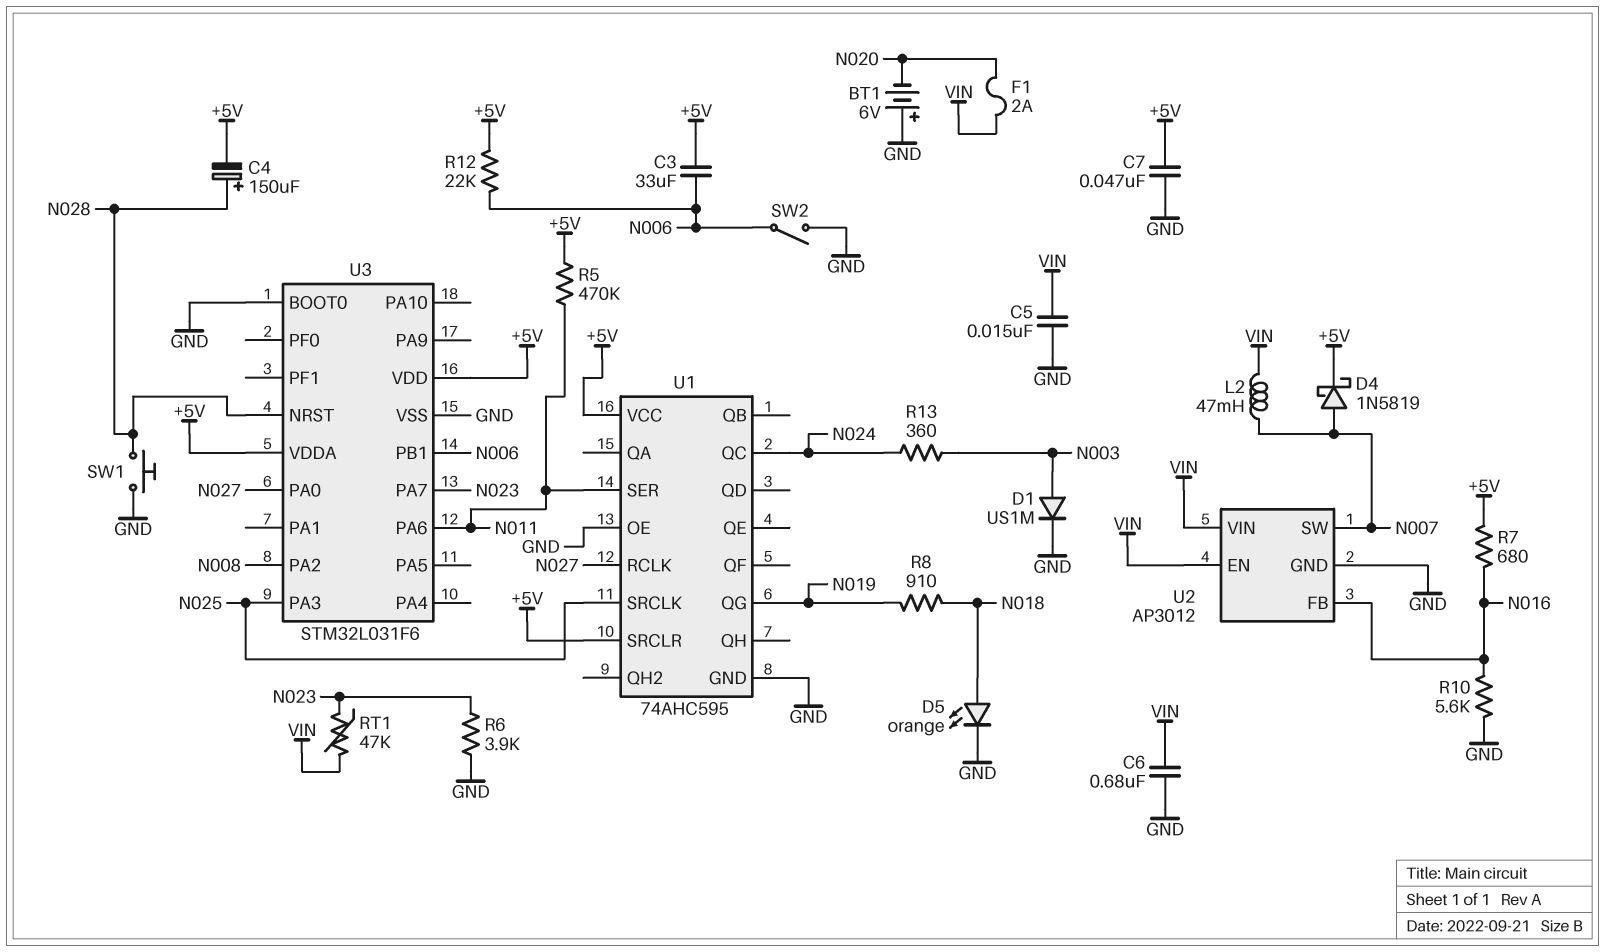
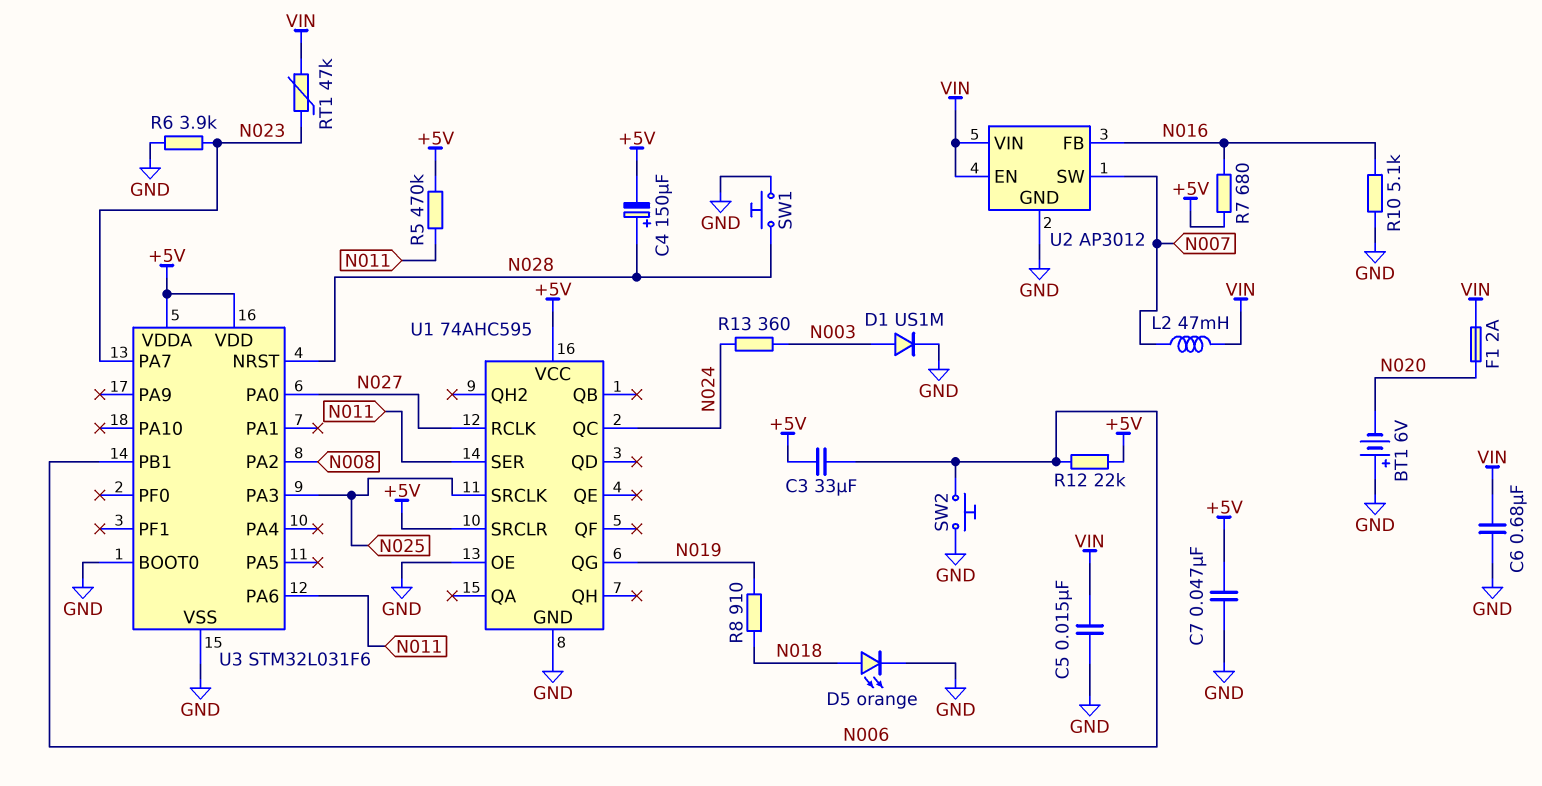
D4: schottky 1N5819 (A N007, K +5V) -> none
R10: 5.6k (GND, N016) -> 5.1k (GND, N016)
SW2: switch (GND, N006) -> button (GND, N006)

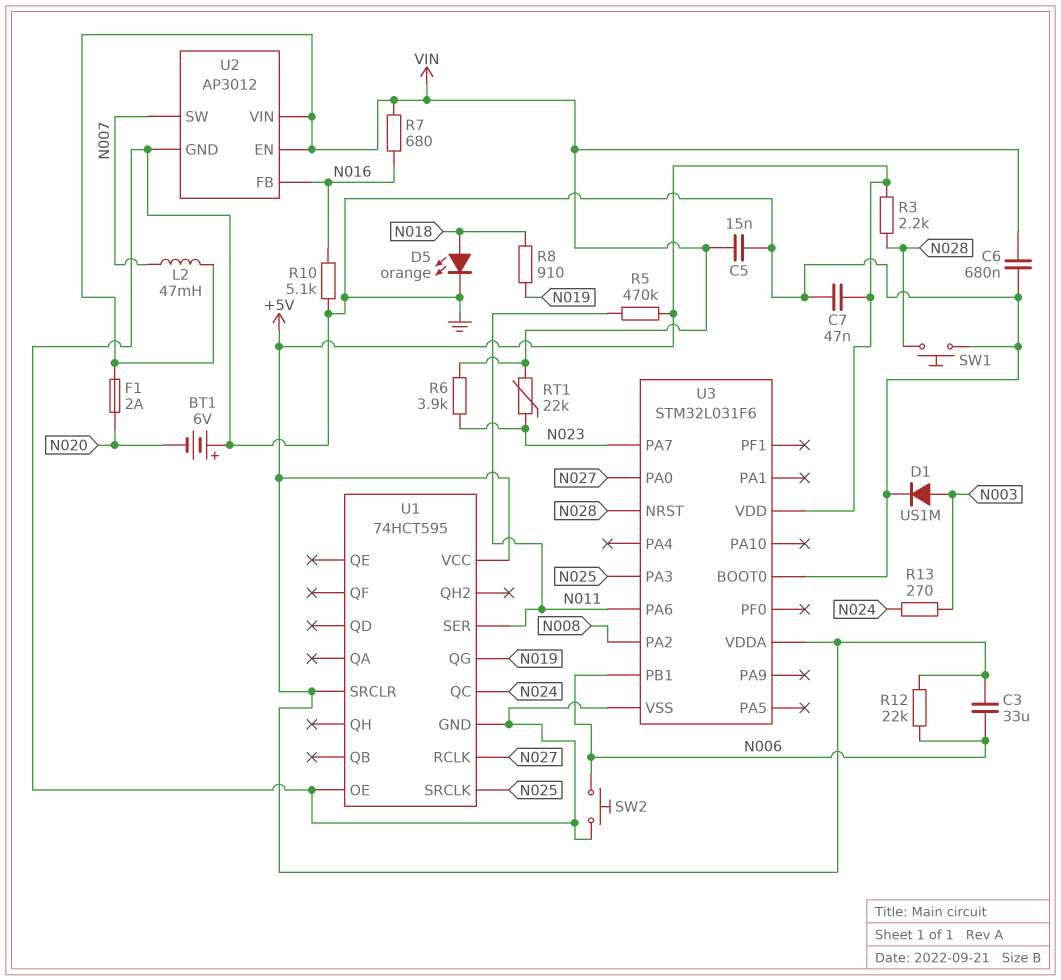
C4: 150uF (plus N028, minus +5V) -> none
R3: none -> 2.2k (+5V, N028)
R6: 3.9k (GND, N023) -> 3.9k (N023, VIN)
R7: 680 (+5V, N016) -> 680 (N016, VIN)
R13: 360 (N003, N024) -> 270 (N003, N024)
RT1: 47k (N023, VIN) -> 22k (N023, VIN)
U1: 74AHC595 -> 74HCT595

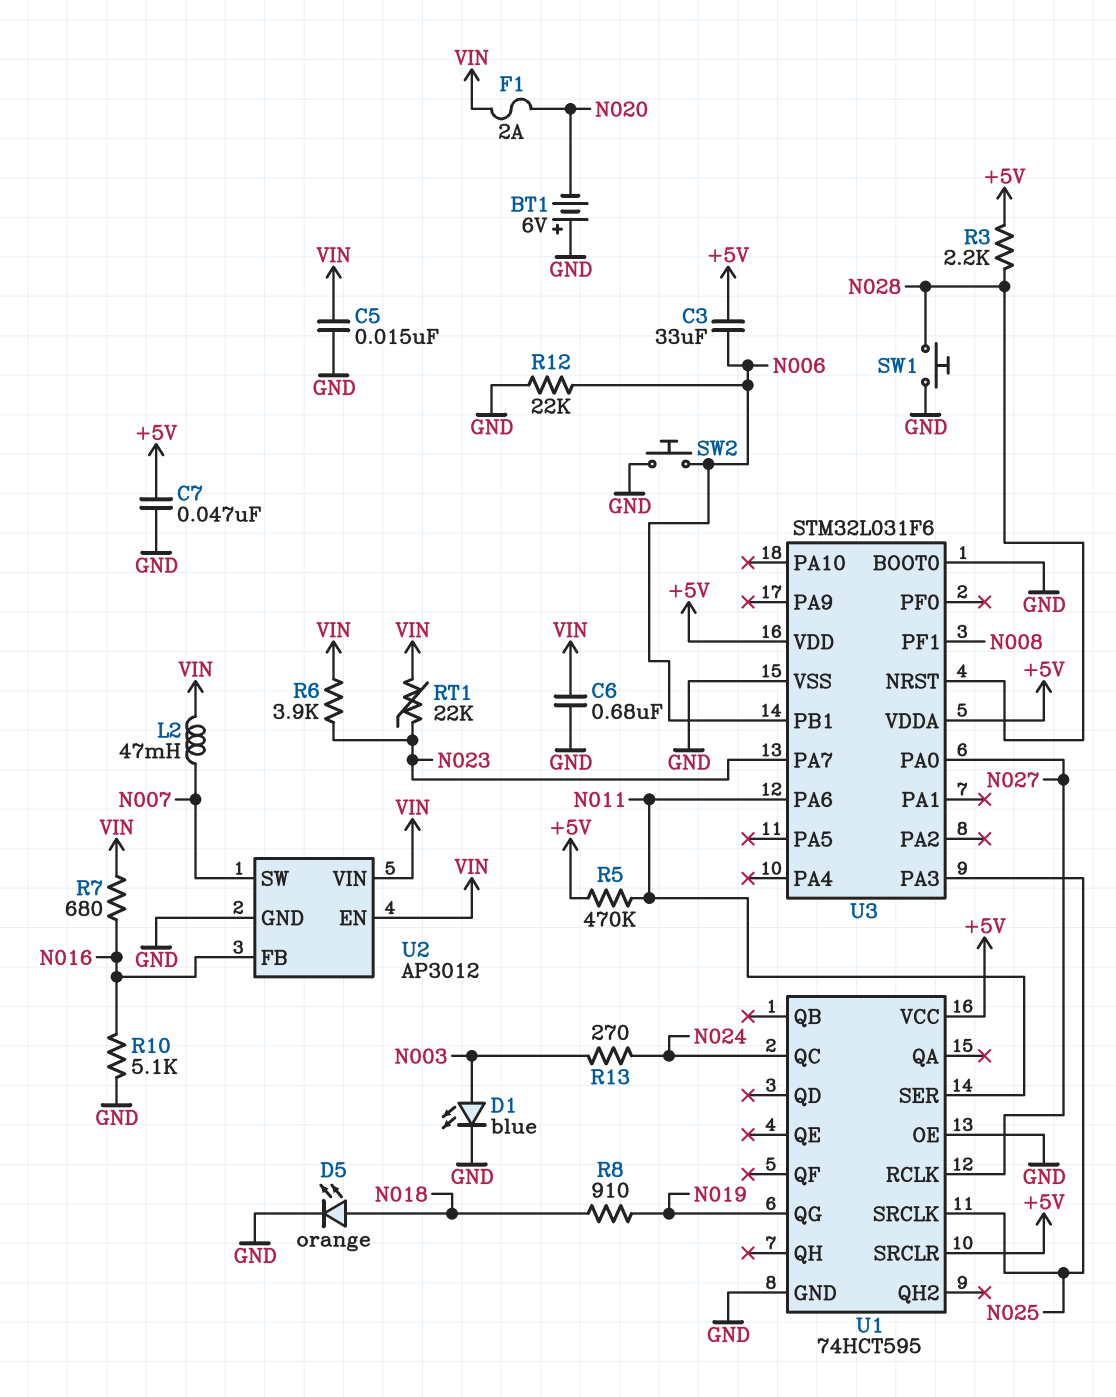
D1: diode US1M (A N003, K GND) -> LED blue (A N003, K GND)
R12: 22k (+5V, N006) -> 22k (GND, N006)
U3 pin PA2: N008 -> none
U3 pin PF1: none -> N008

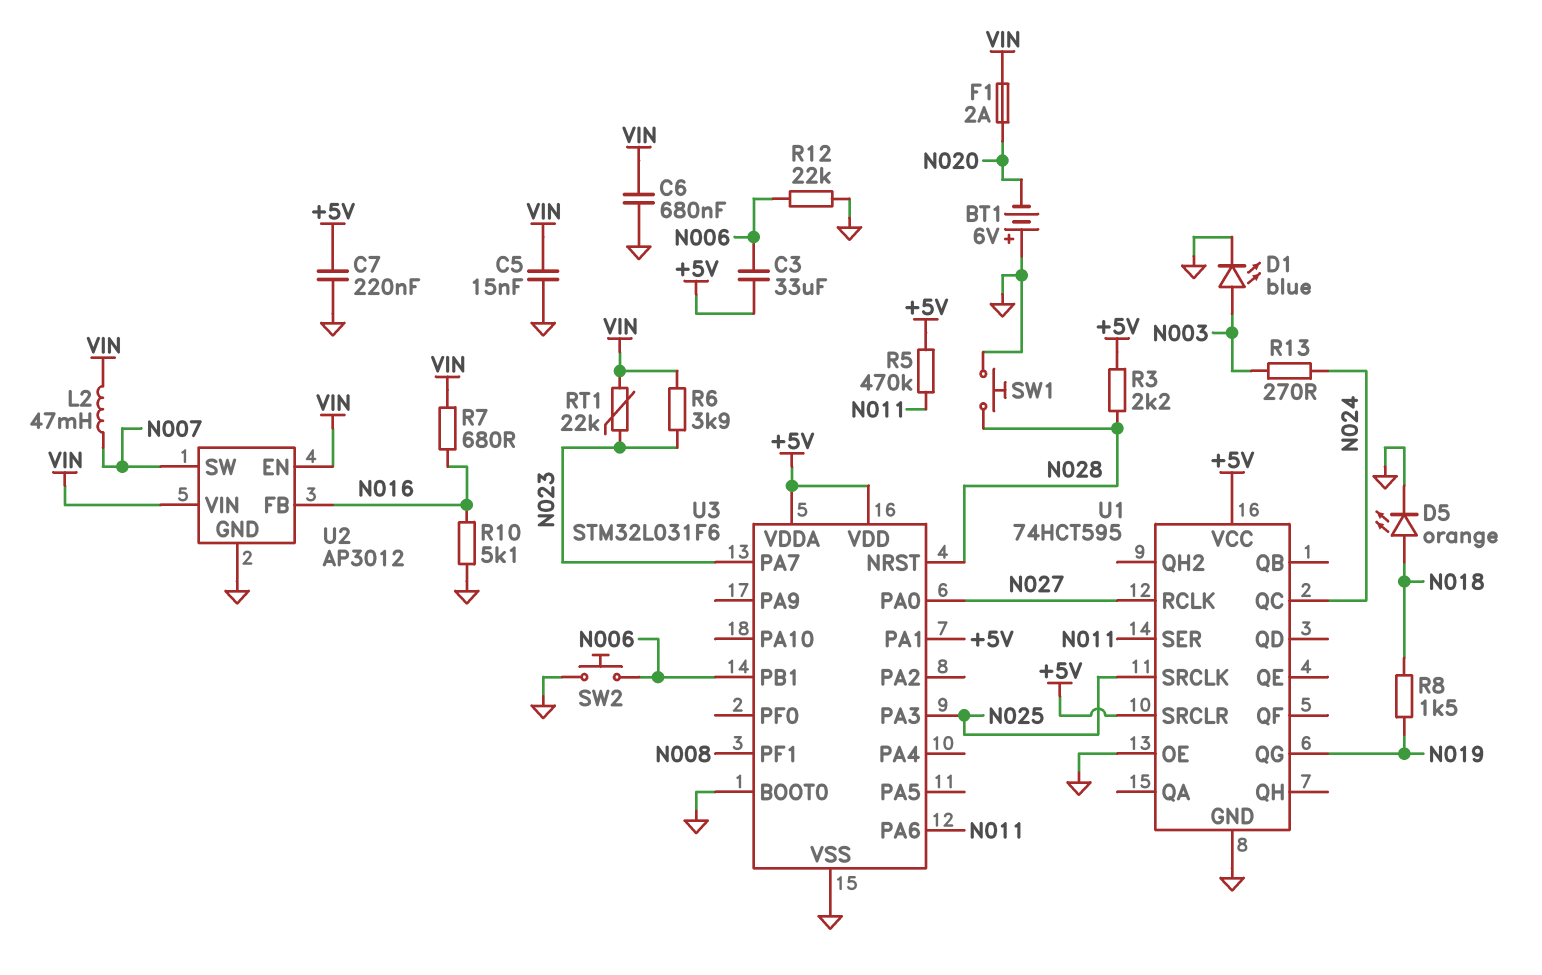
C7: 47nF (+5V, GND) -> 220nF (+5V, GND)
R8: 910 (N018, N019) -> 1.5k (N018, N019)
U3 pin PA1: none -> +5V

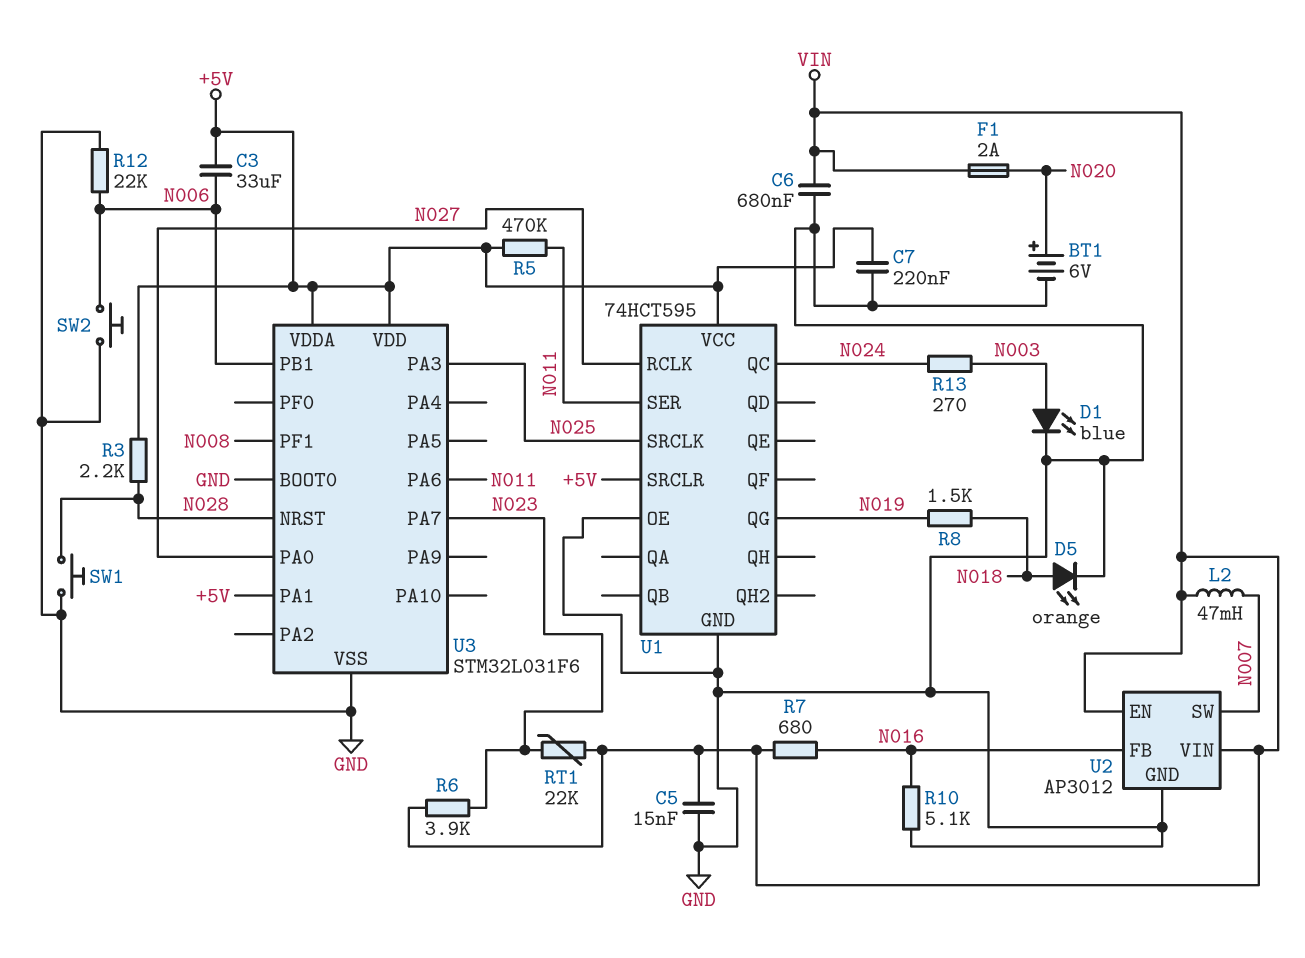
BT1: 6V (plus GND, minus N020) -> 6V (plus N020, minus GND)

